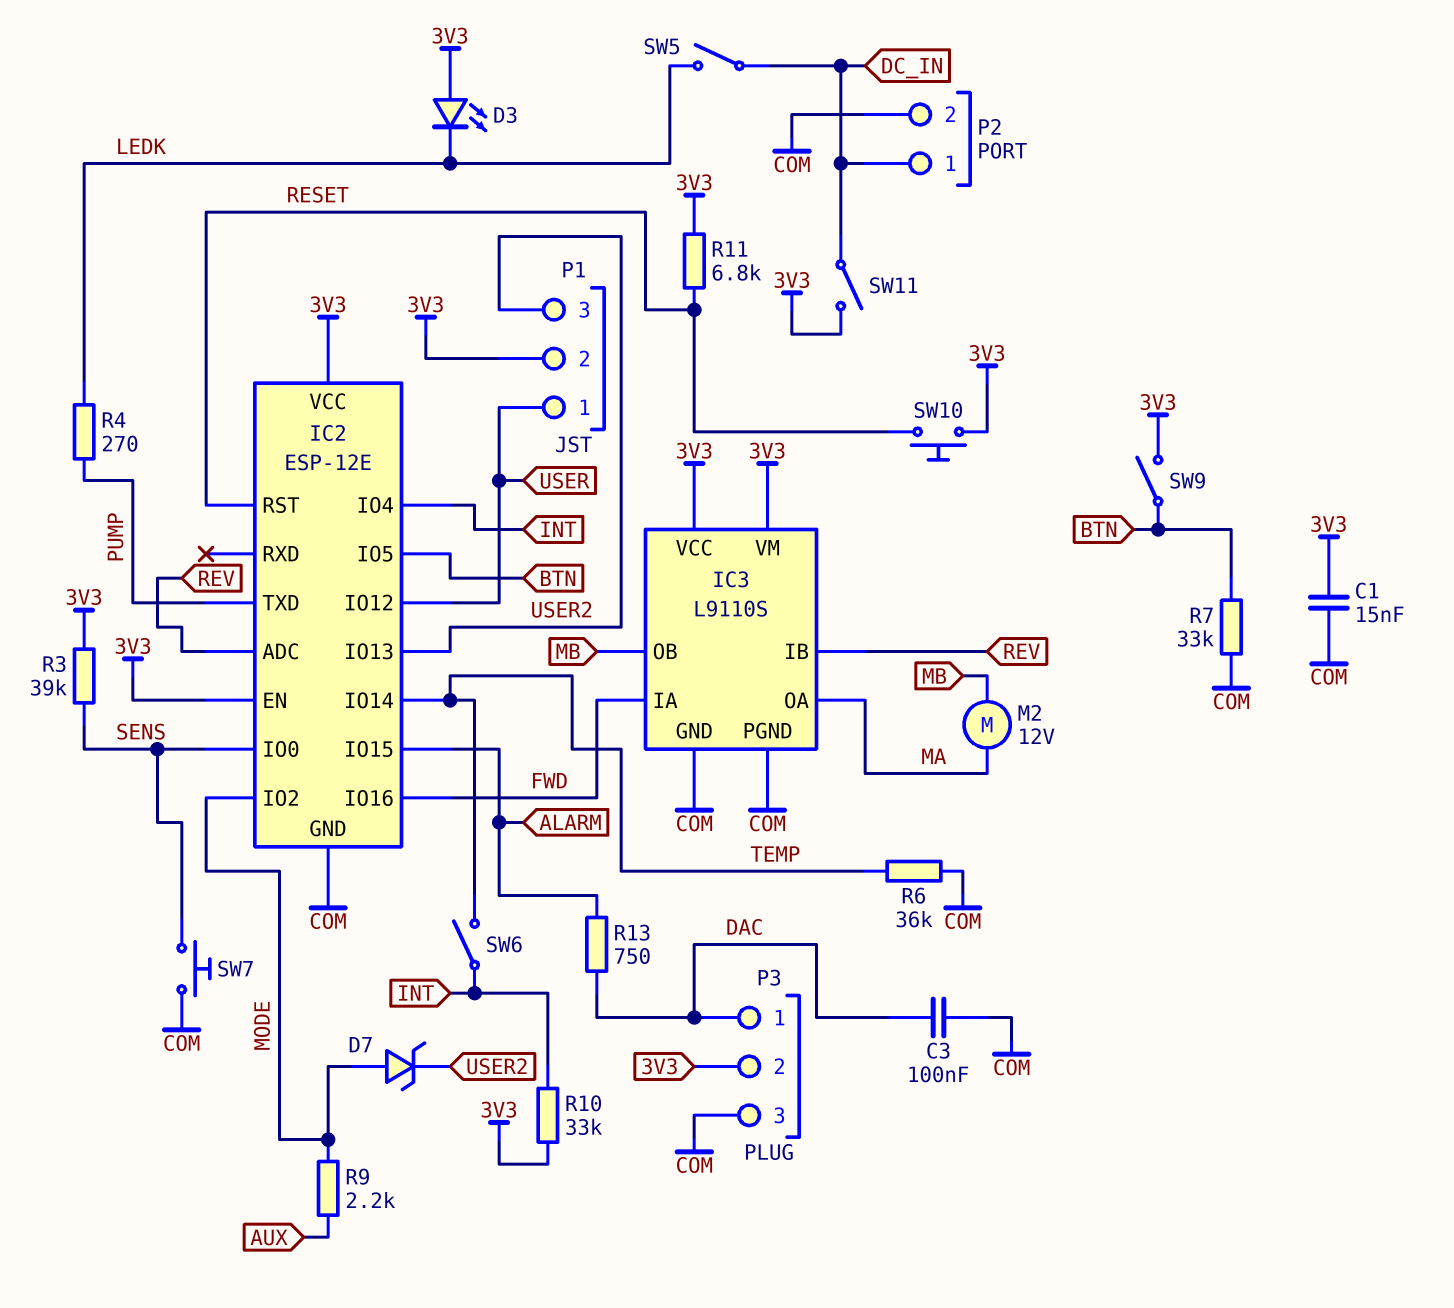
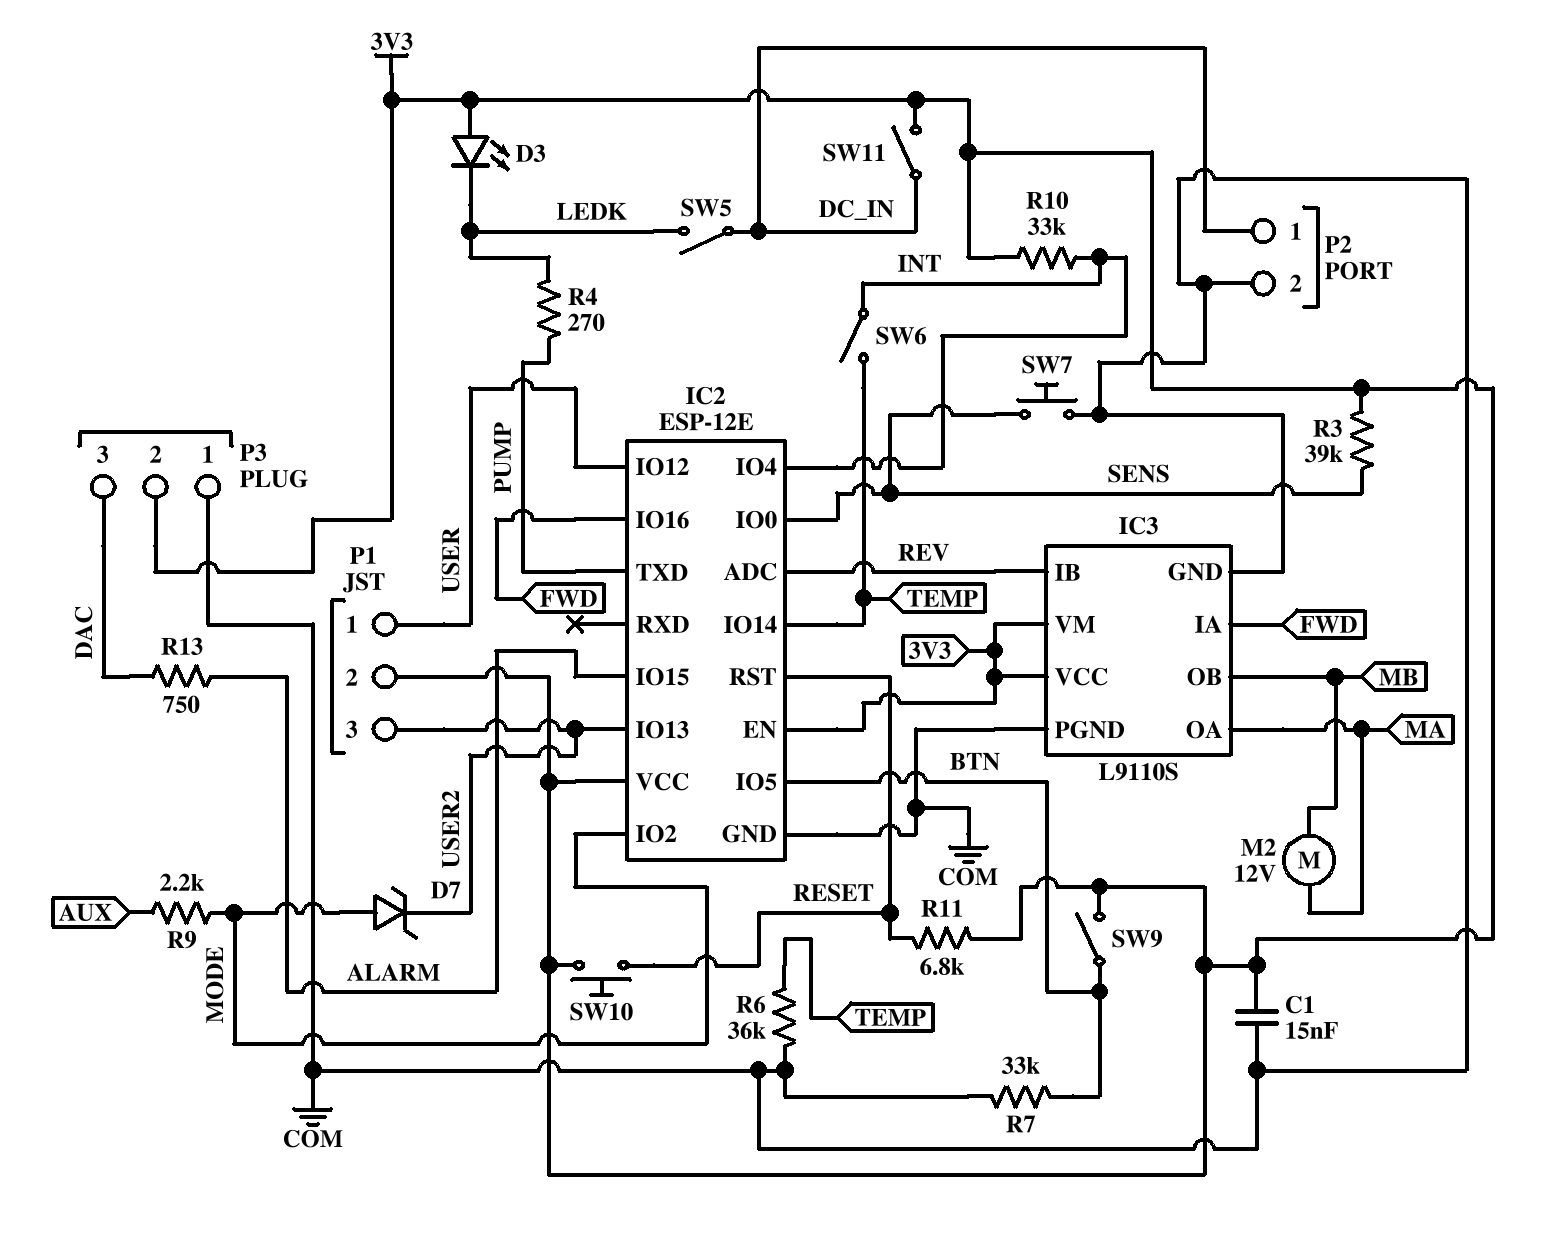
C3: 100nF (COM, DAC) -> none
P3 pin 1: DAC -> COM
P3 pin 3: COM -> DAC

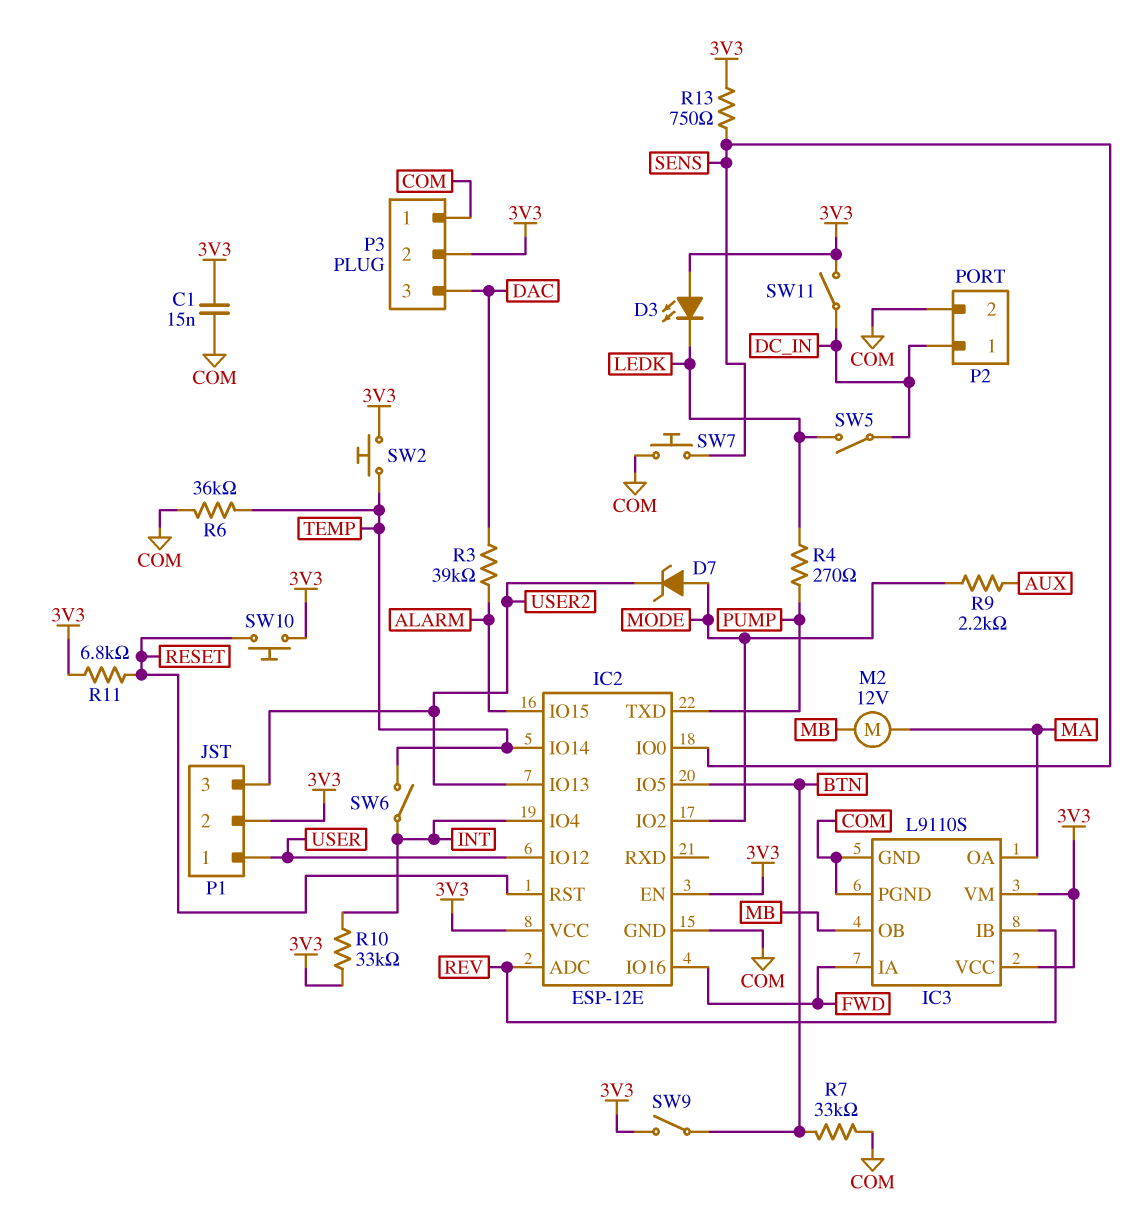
R3: 39k (3V3, SENS) -> 39k (ALARM, DAC)
R13: 750 (ALARM, DAC) -> 750 (3V3, SENS)
SW2: none -> button (3V3, TEMP)

